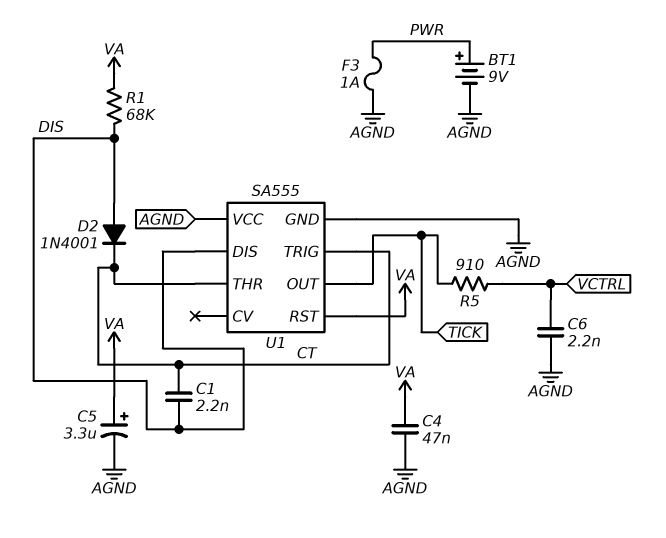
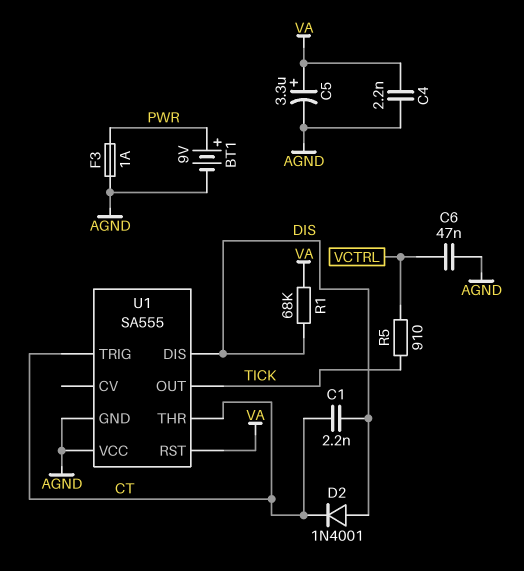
C4: 47nF (AGND, VA) -> 2.2nF (AGND, VA)
C6: 2.2nF (AGND, VCTRL) -> 47nF (AGND, VCTRL)

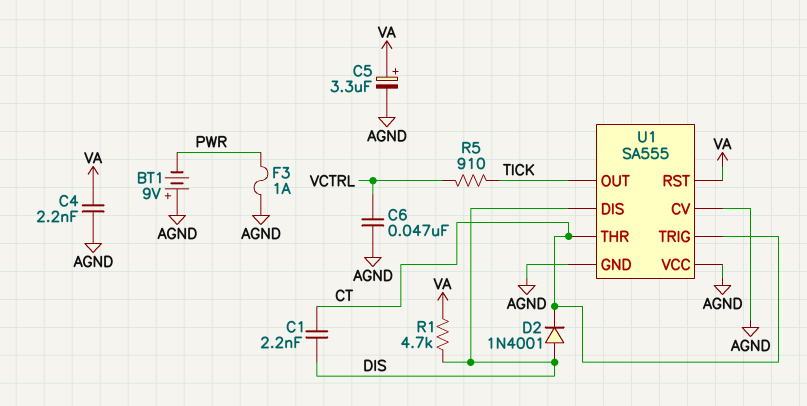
BT1: 9V (plus PWR, minus AGND) -> 9V (plus AGND, minus PWR)
R1: 68k (DIS, VA) -> 4.7k (DIS, VA)
U1 pin CV: none -> AGND

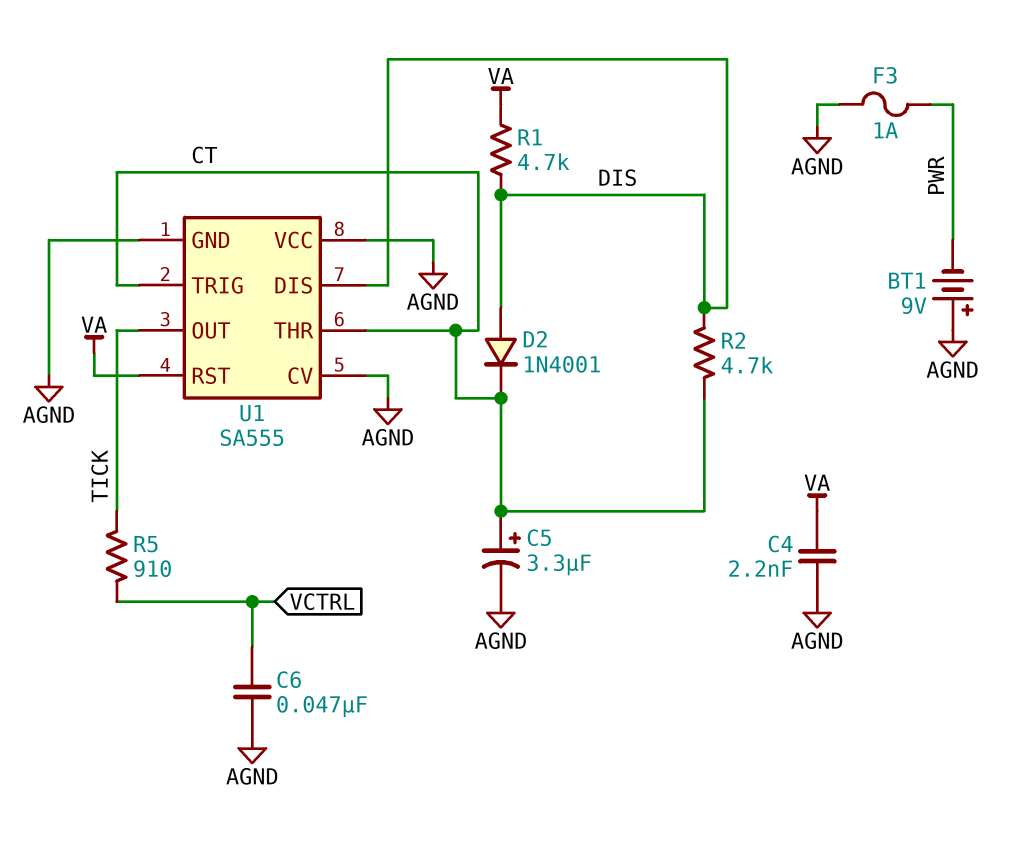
C1: 2.2nF (CT, DIS) -> none
C5: 3.3uF (plus VA, minus AGND) -> 3.3uF (plus CT, minus AGND)
R2: none -> 4.7k (CT, DIS)

